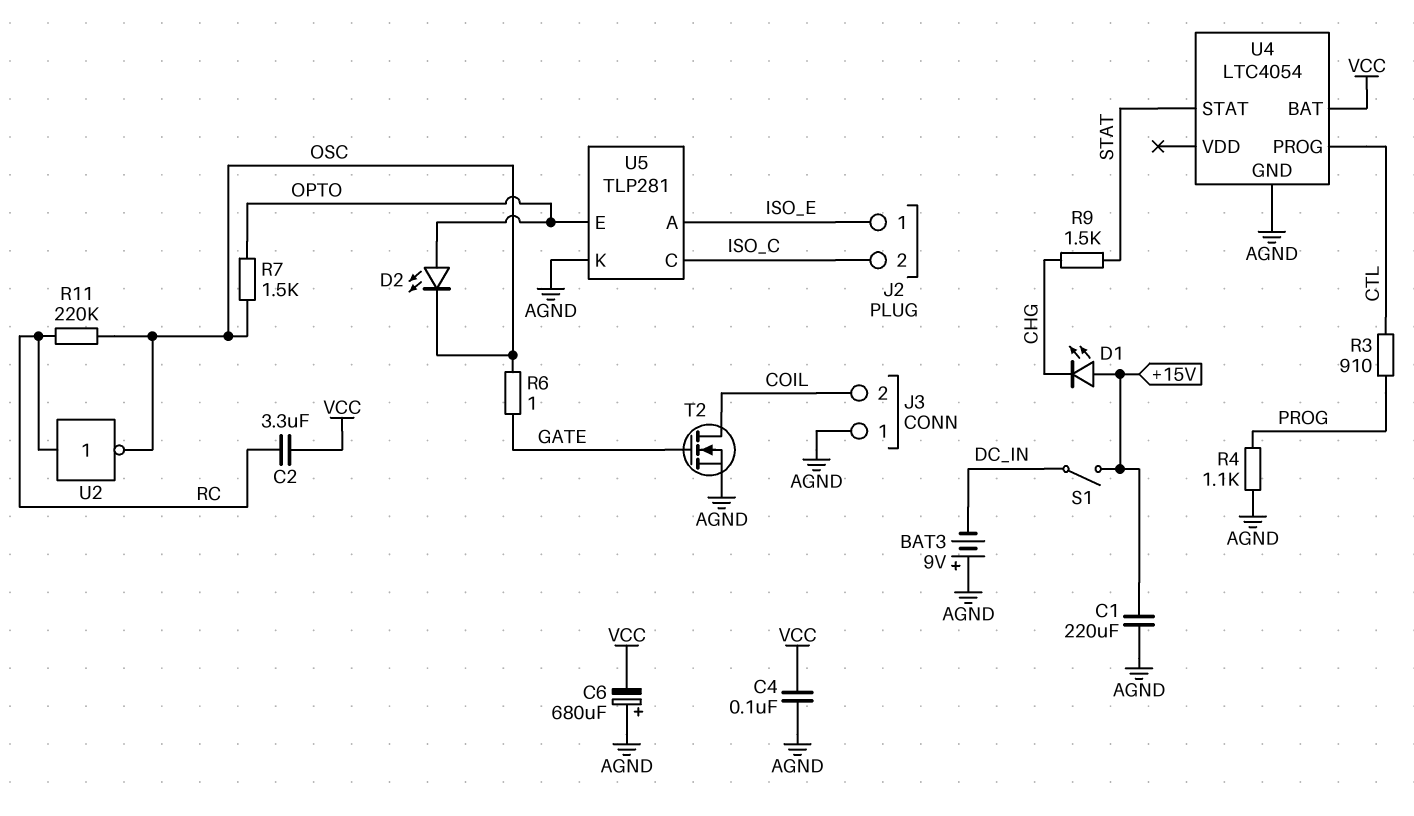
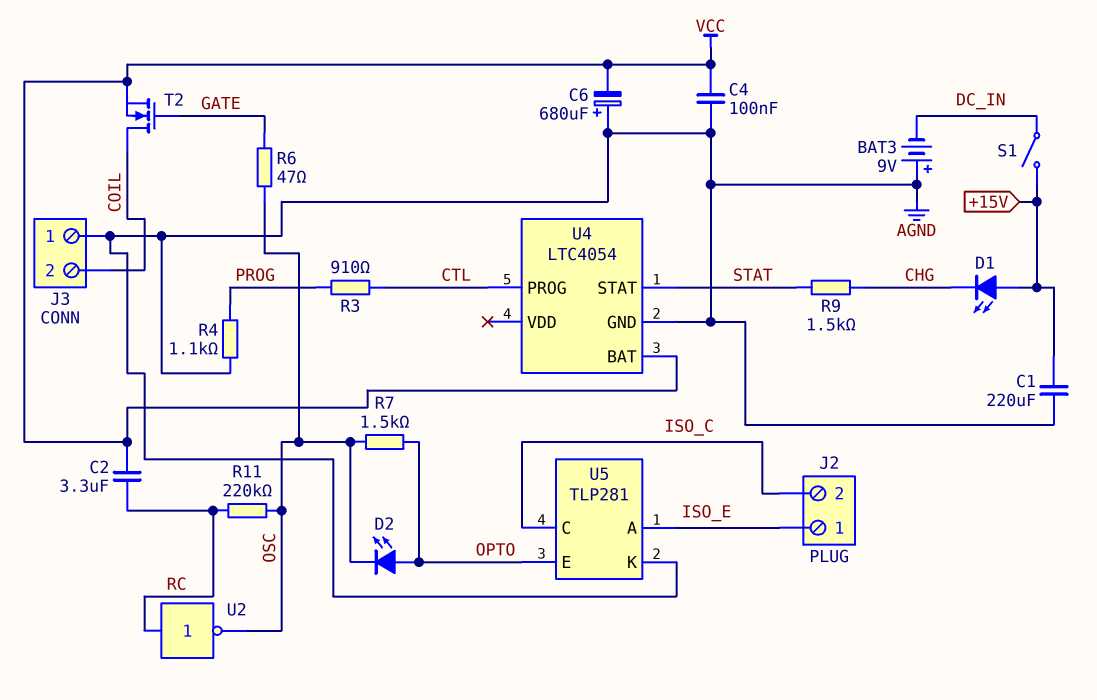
R6: 1 (GATE, OSC) -> 47 (GATE, OSC)
T2: NMOS (G GATE, D COIL, S AGND) -> NMOS (G GATE, D COIL, S VCC)

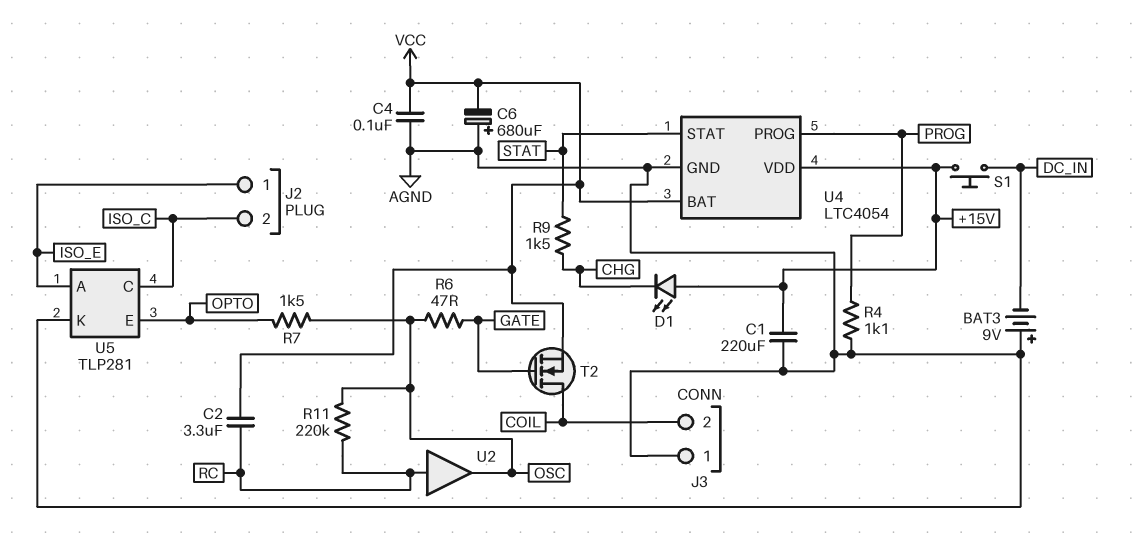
D2: LED (A OPTO, K OSC) -> none
R3: 910 (CTL, PROG) -> none
S1: switch (+15V, DC_IN) -> button (+15V, DC_IN)
U2: NOT (in RC, out OSC) -> buffer (in RC, out OSC)
U4 pin PROG: CTL -> PROG
U4 pin VDD: none -> +15V

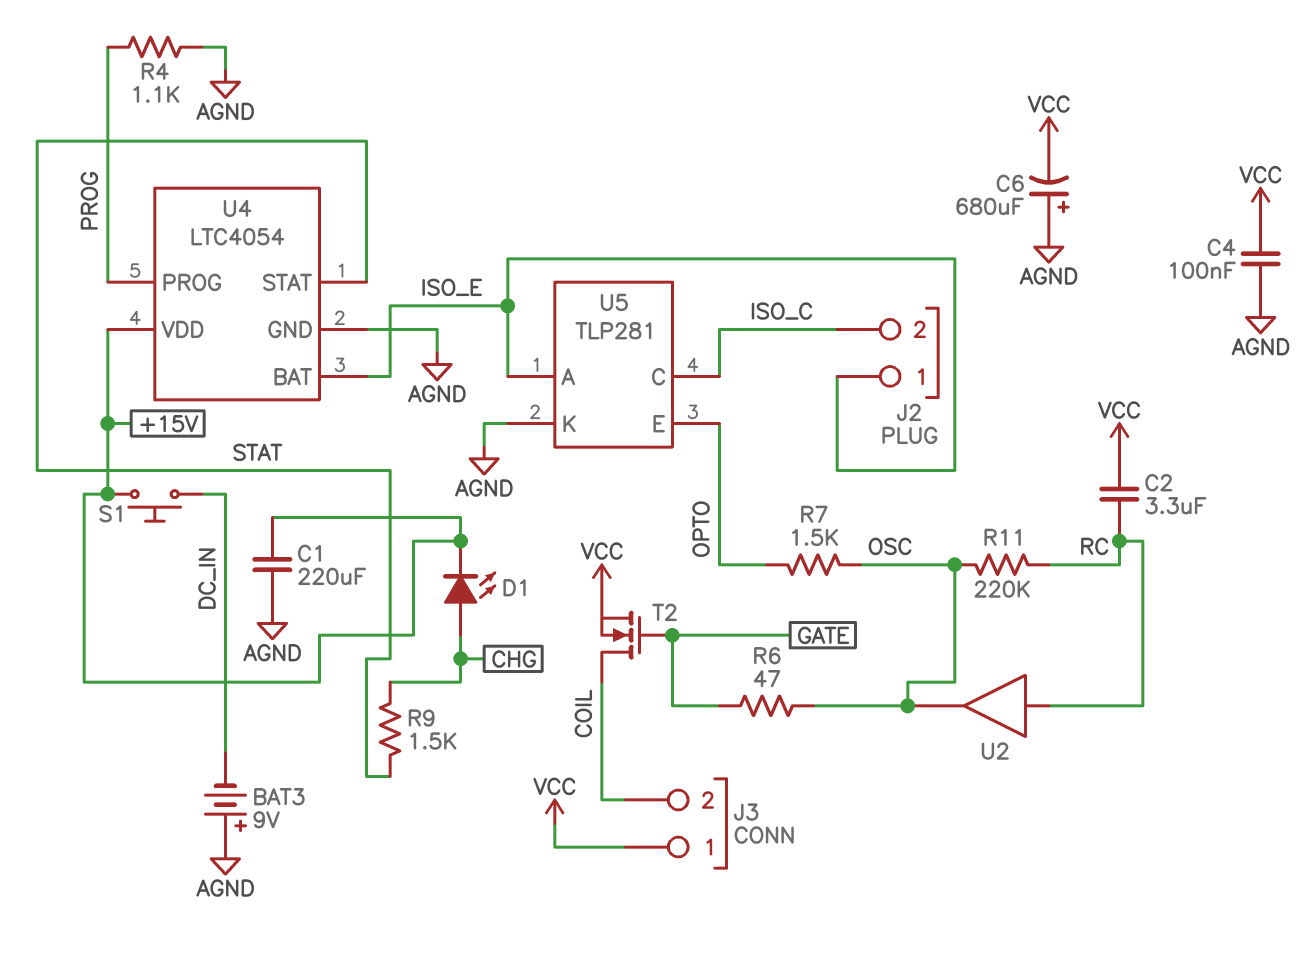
D1: LED (A +15V, K CHG) -> LED (A CHG, K +15V)
J3 pin 1: AGND -> VCC
U4 pin BAT: VCC -> ISO_E

